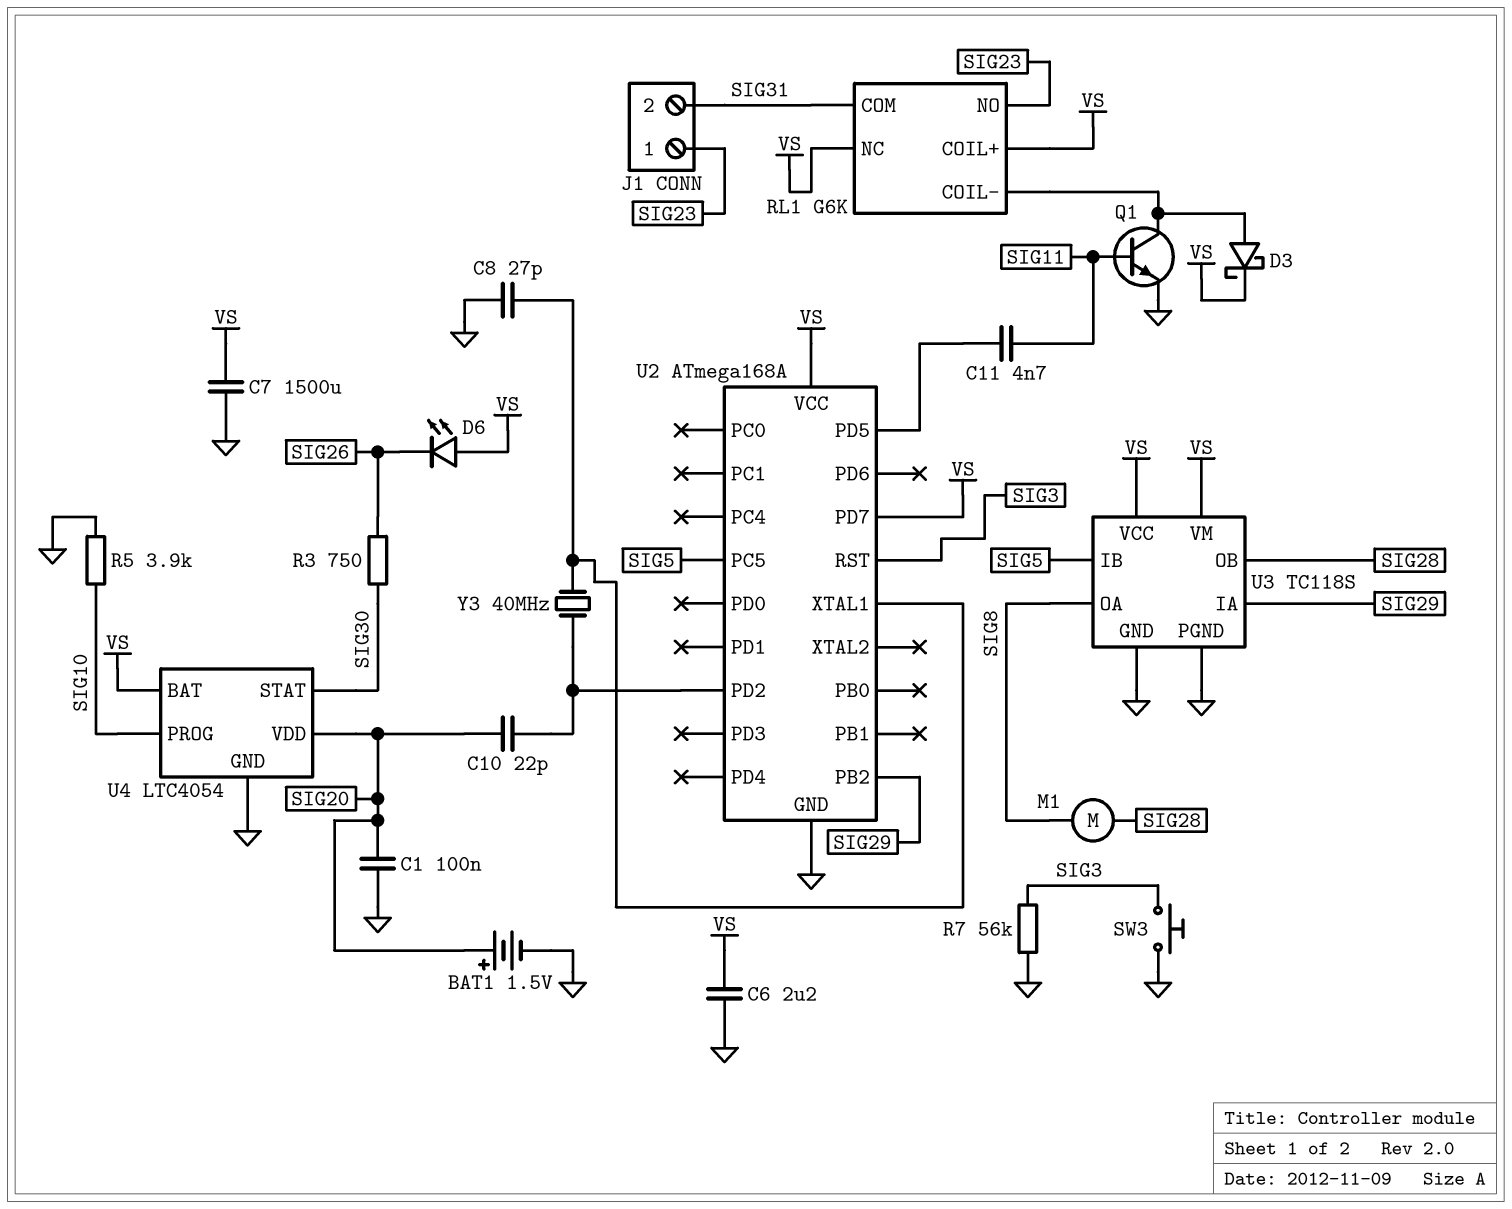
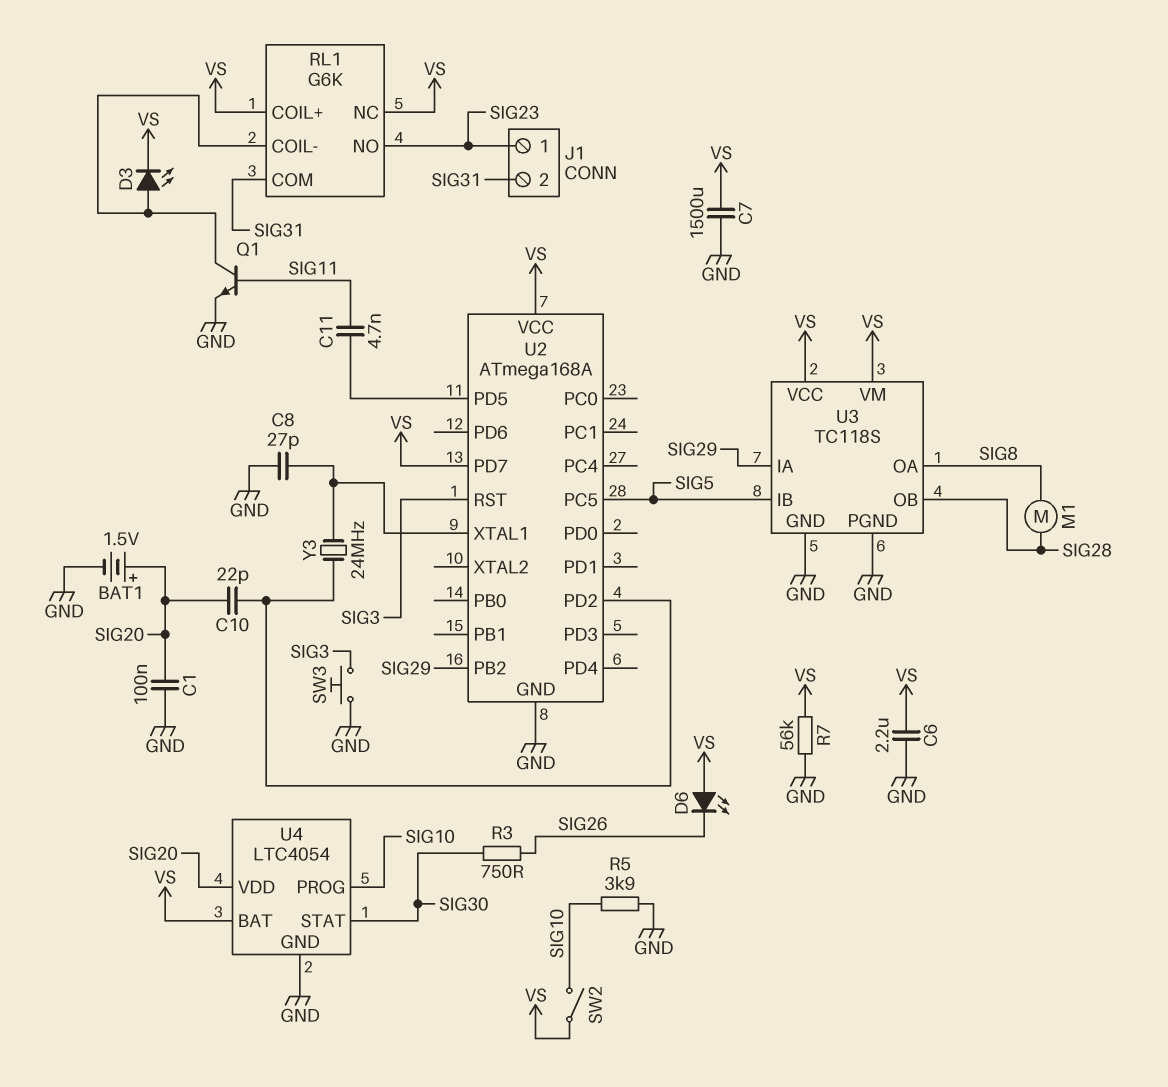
D3: schottky (A RL1/COIL-, K VS) -> LED (A RL1/COIL-, K VS)
R7: 56k (GND, SIG3) -> 56k (GND, VS)
SW2: none -> switch (SIG10, VS)
Y3: 40MHz (U2/PD2, U2/XTAL1) -> 24MHz (U2/PD2, U2/XTAL1)

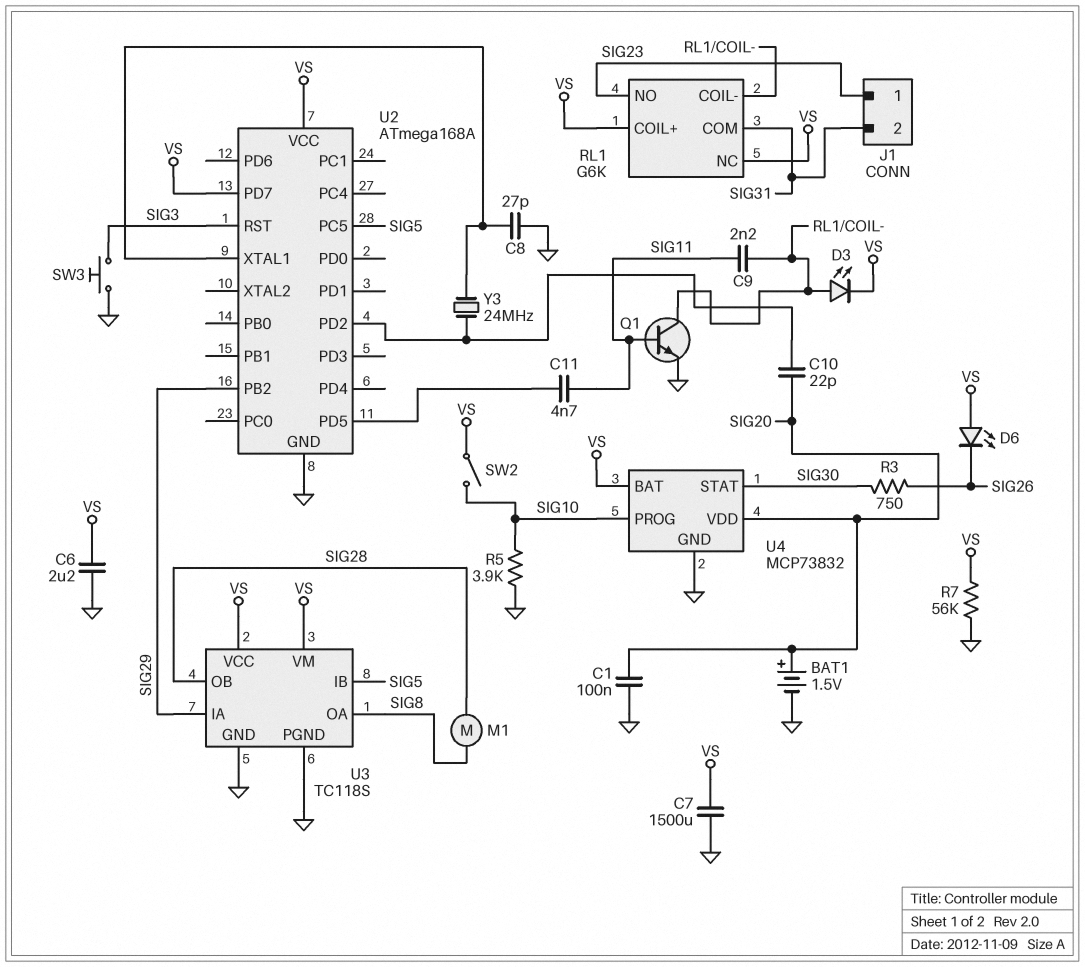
C9: none -> 2.2nF (RL1/COIL-, SIG11)
U4: LTC4054 -> MCP73832

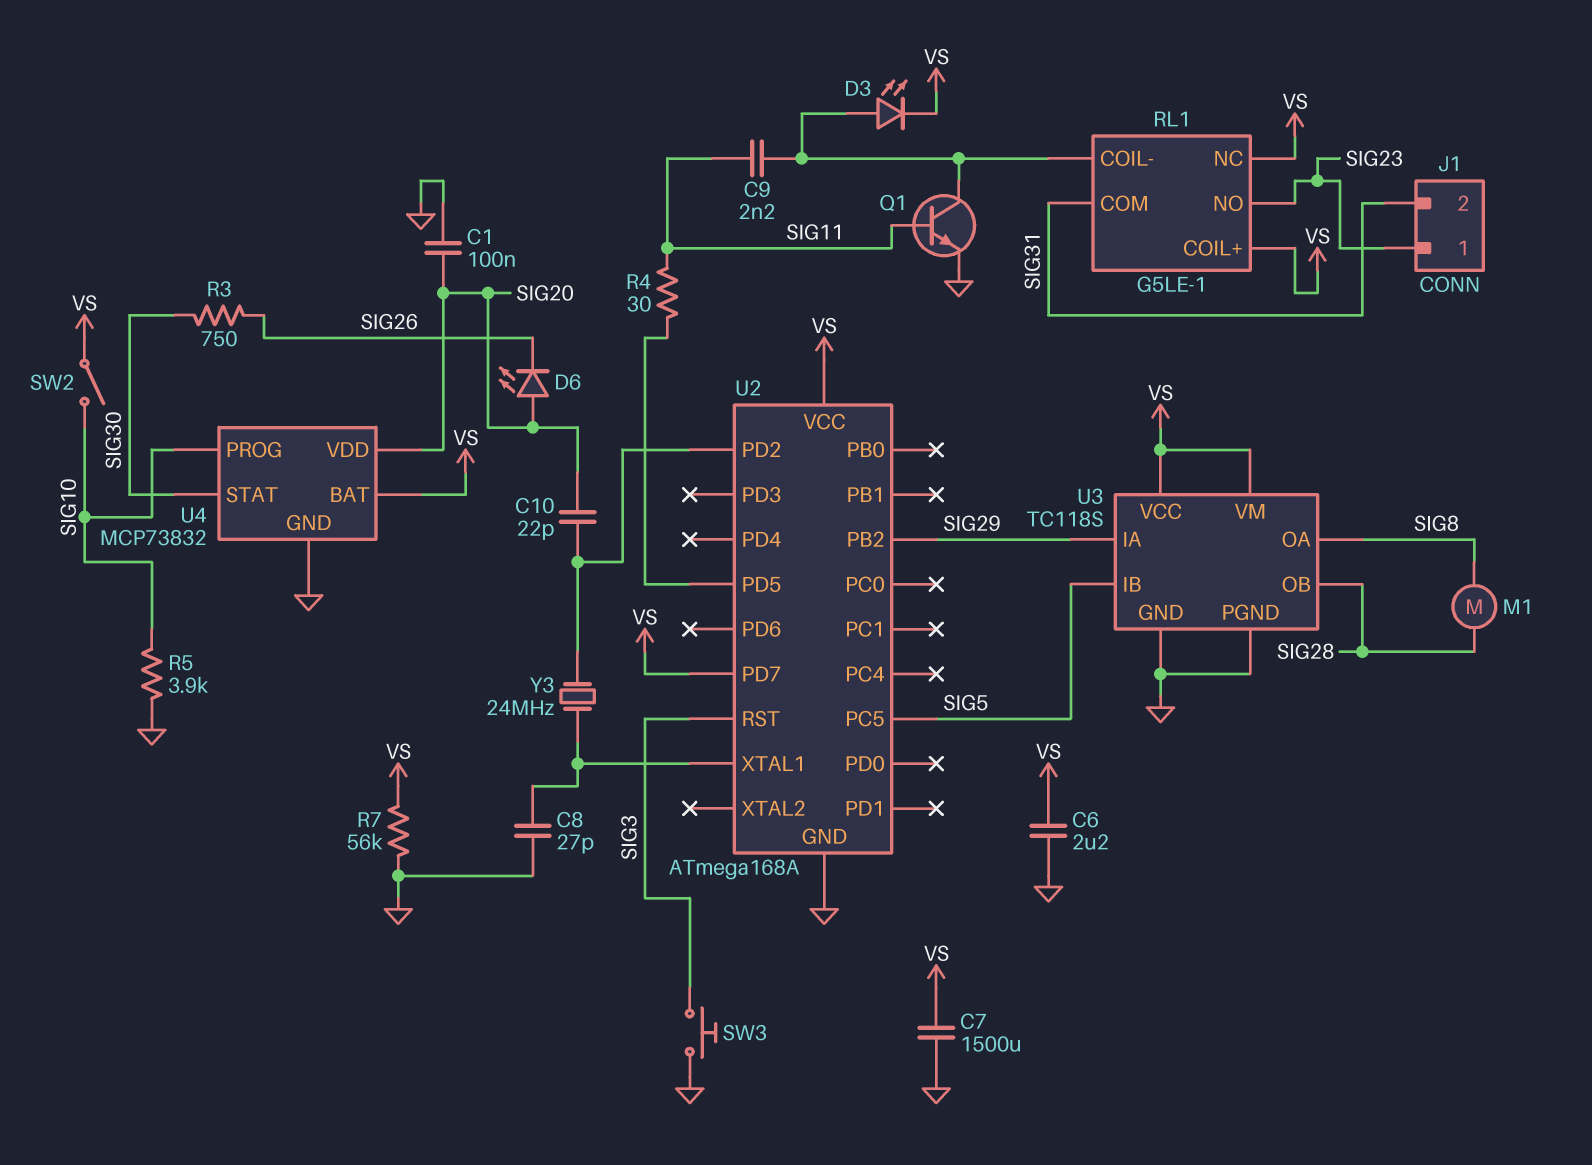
BAT1: 1.5V (plus SIG20, minus GND) -> none
C11: 4.7nF (SIG11, U2/PD5) -> none
D6: LED (A VS, K SIG26) -> LED (A SIG20, K SIG26)
R4: none -> 30 (SIG11, U2/PD5)
RL1: G6K -> G5LE-1

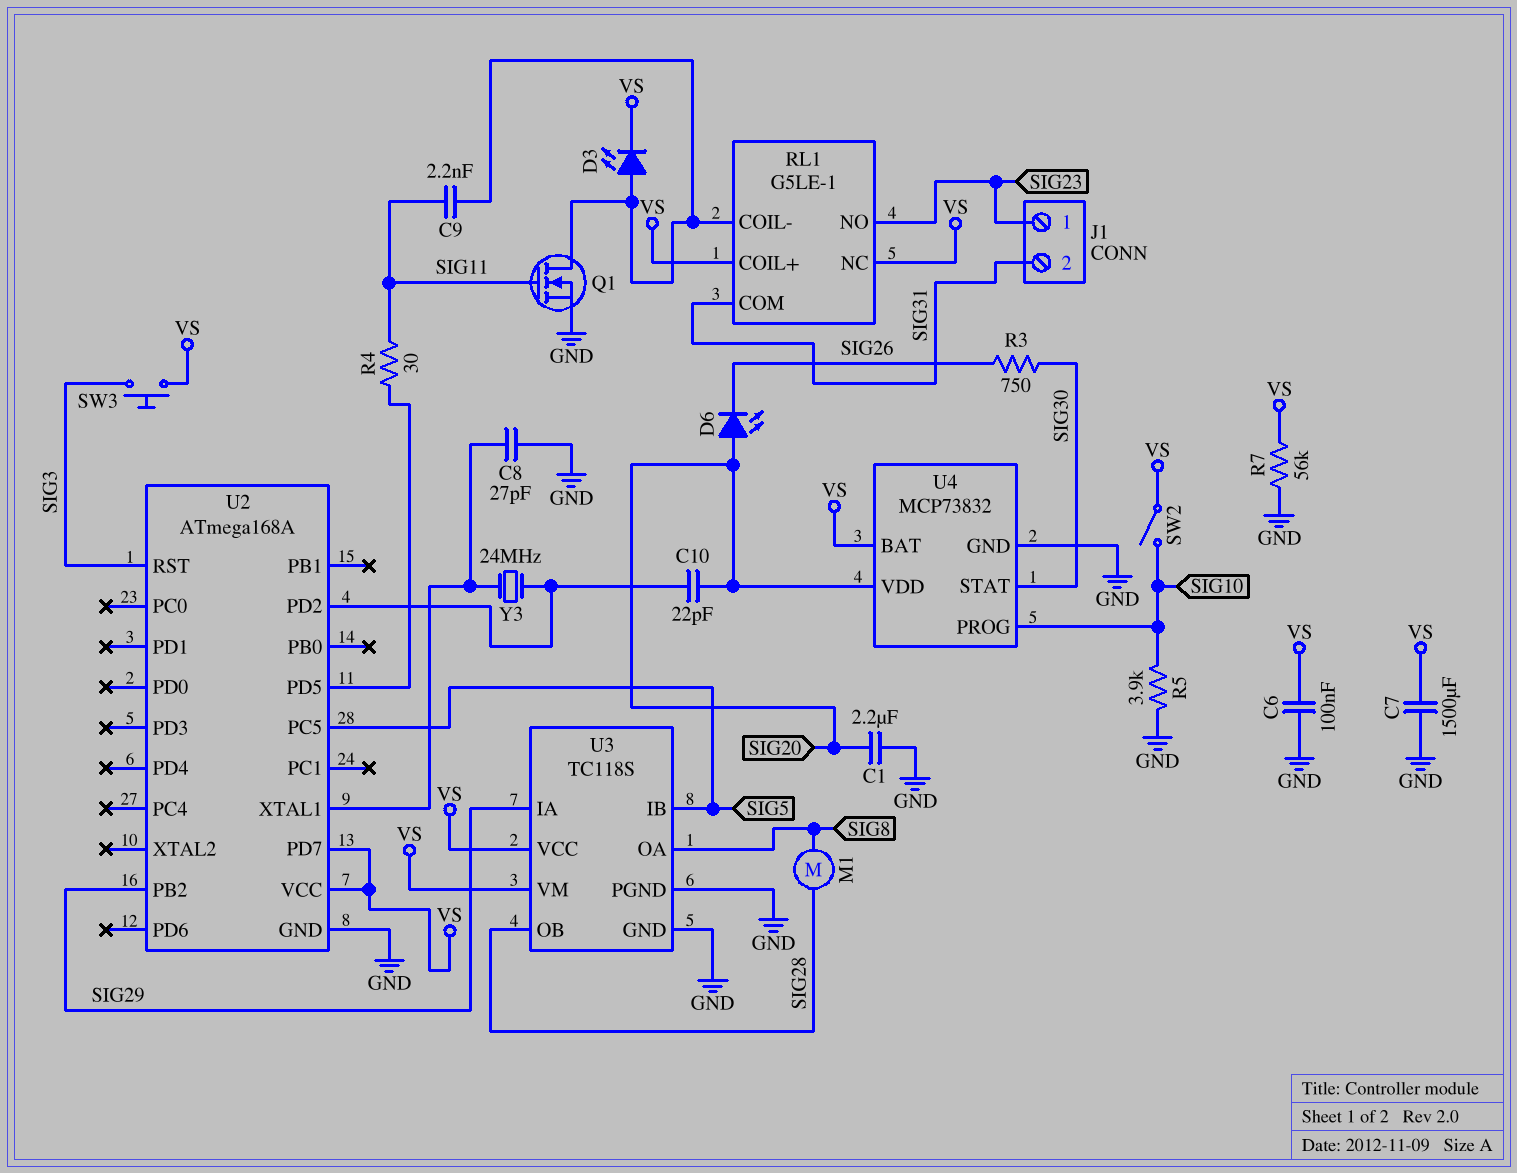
C1: 100nF (GND, SIG20) -> 2.2uF (GND, SIG20)
C6: 2.2uF (GND, VS) -> 100nF (GND, VS)
Q1: NPN (B SIG11, C RL1/COIL-, E GND) -> NMOS (G SIG11, D RL1/COIL-, S GND)
SW3: button (GND, SIG3) -> button (SIG3, VS)

